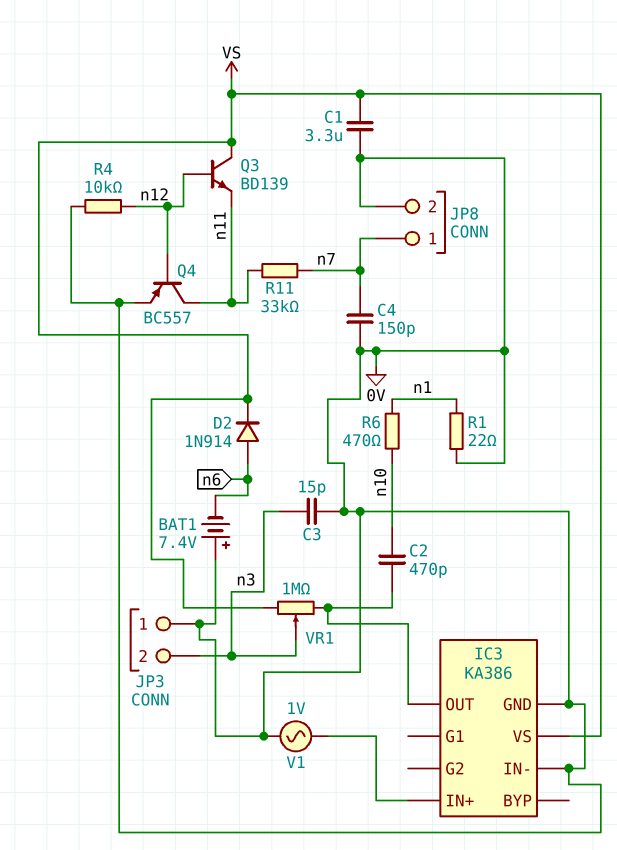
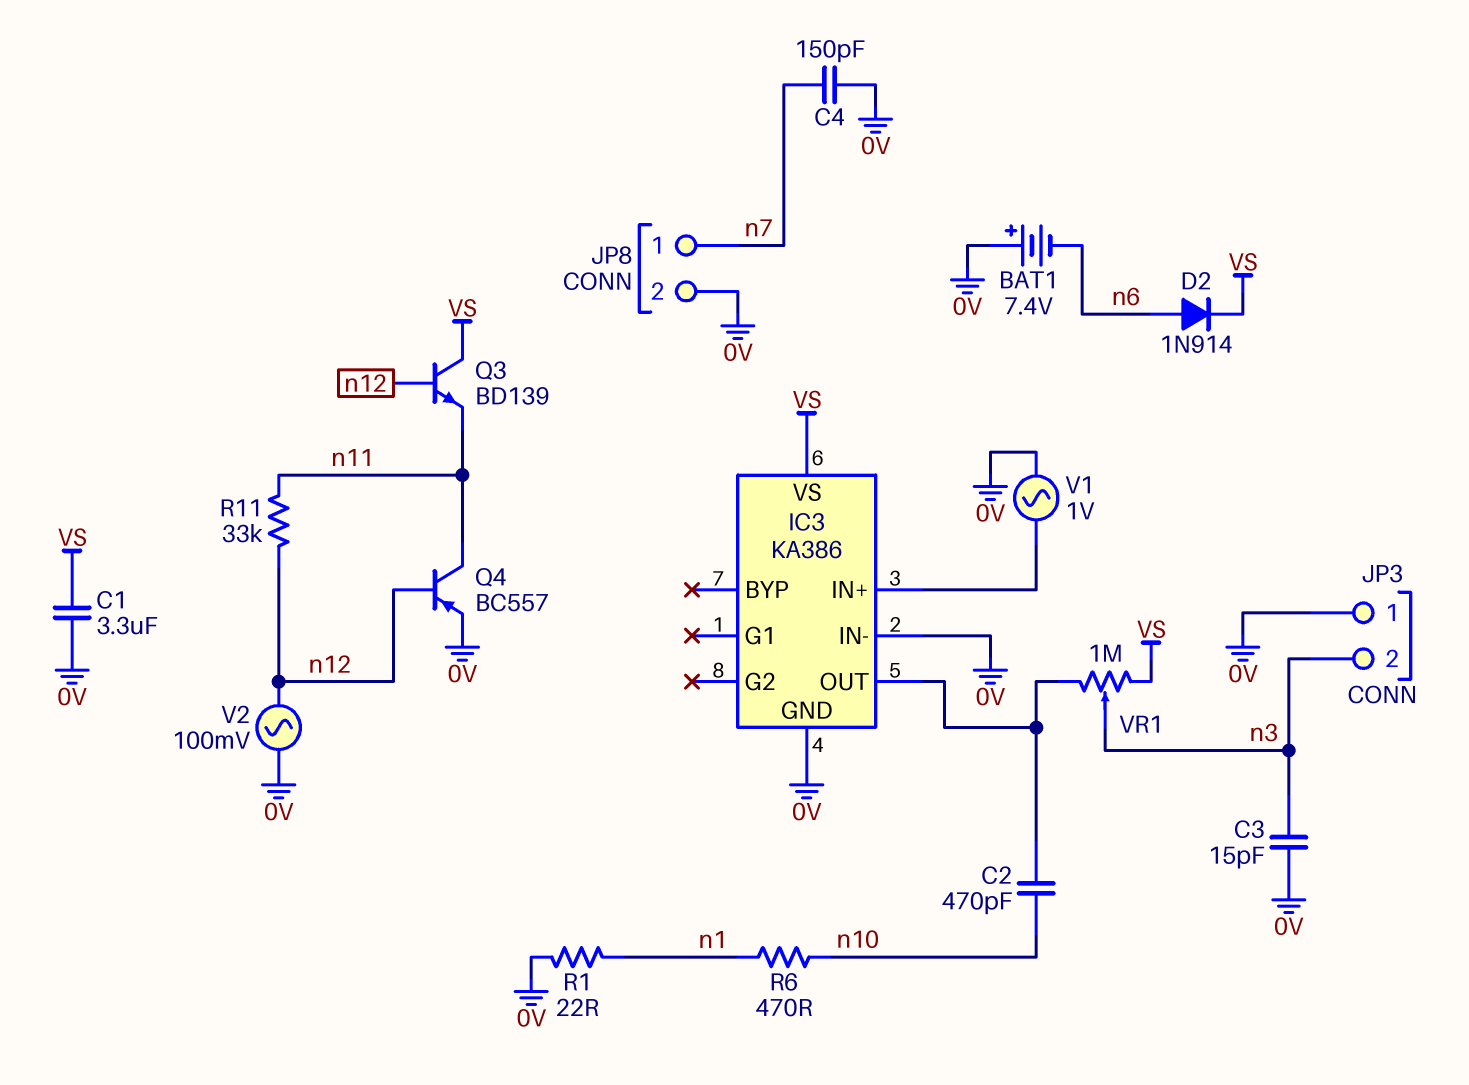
R4: 10k (0V, n12) -> none
R11: 33k (n7, n11) -> 33k (n11, n12)
V2: none -> AC 100mV (0V, n12)

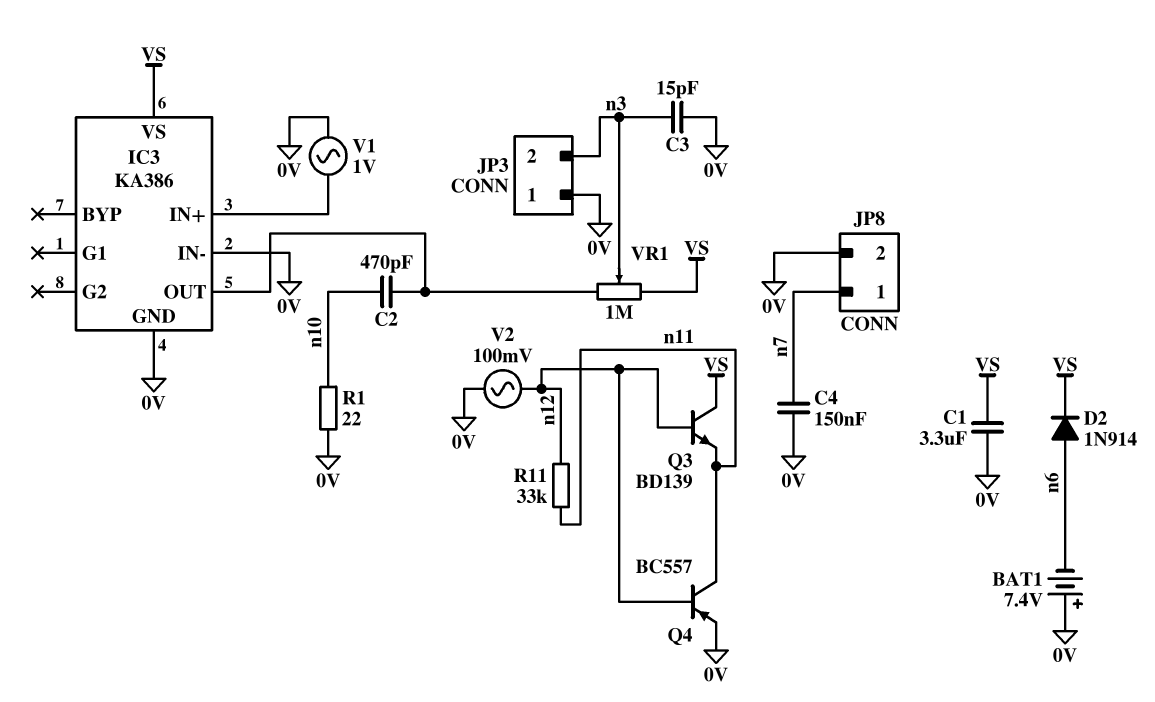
C4: 150pF (0V, n7) -> 150nF (0V, n7)
R1: 22 (0V, n1) -> 22 (0V, n10)
R6: 470 (n1, n10) -> none

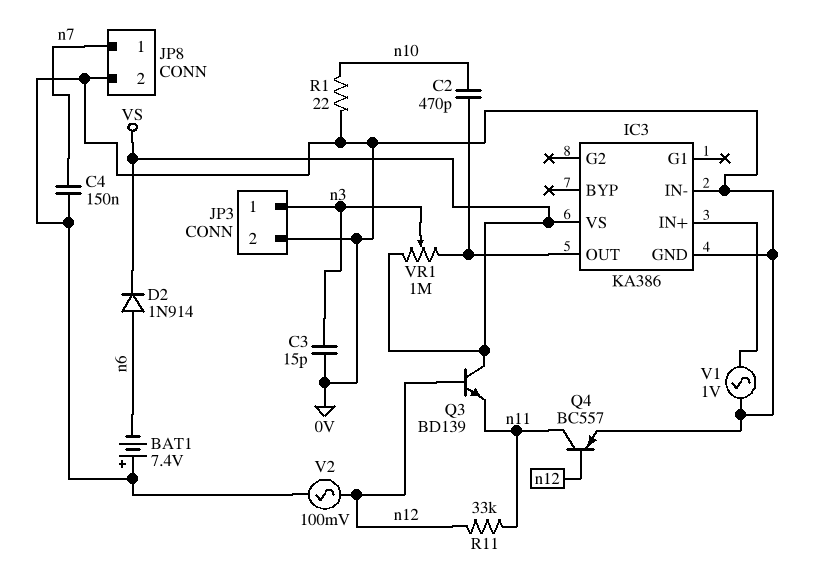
C1: 3.3uF (0V, VS) -> none
JP3 pin 1: 0V -> n3
JP3 pin 2: n3 -> 0V

